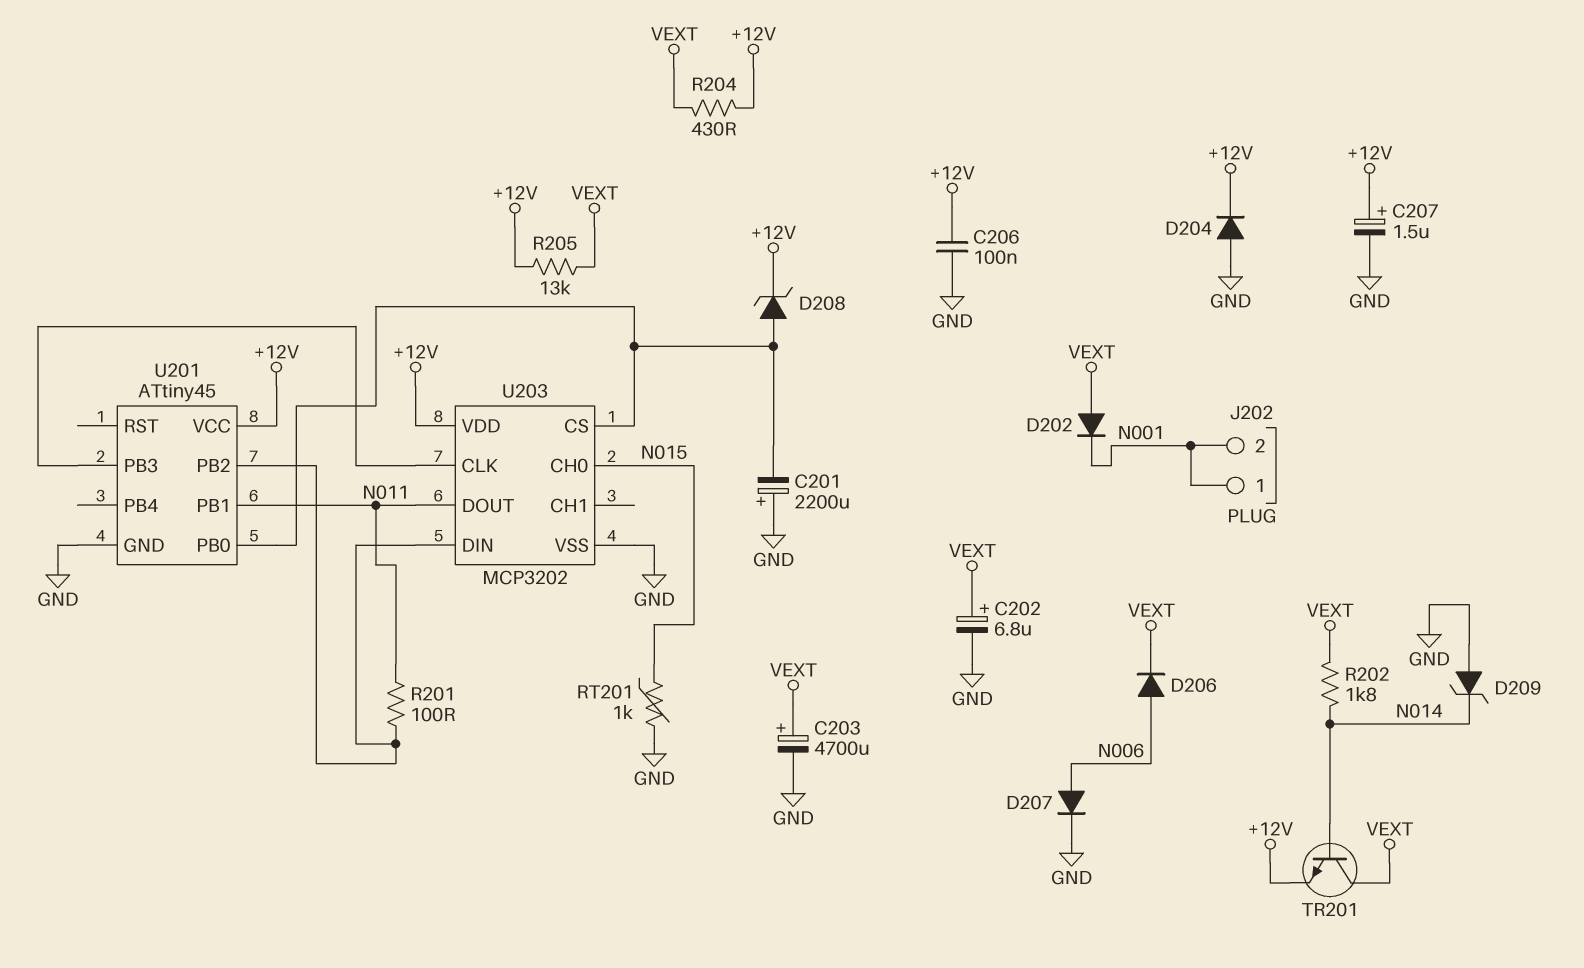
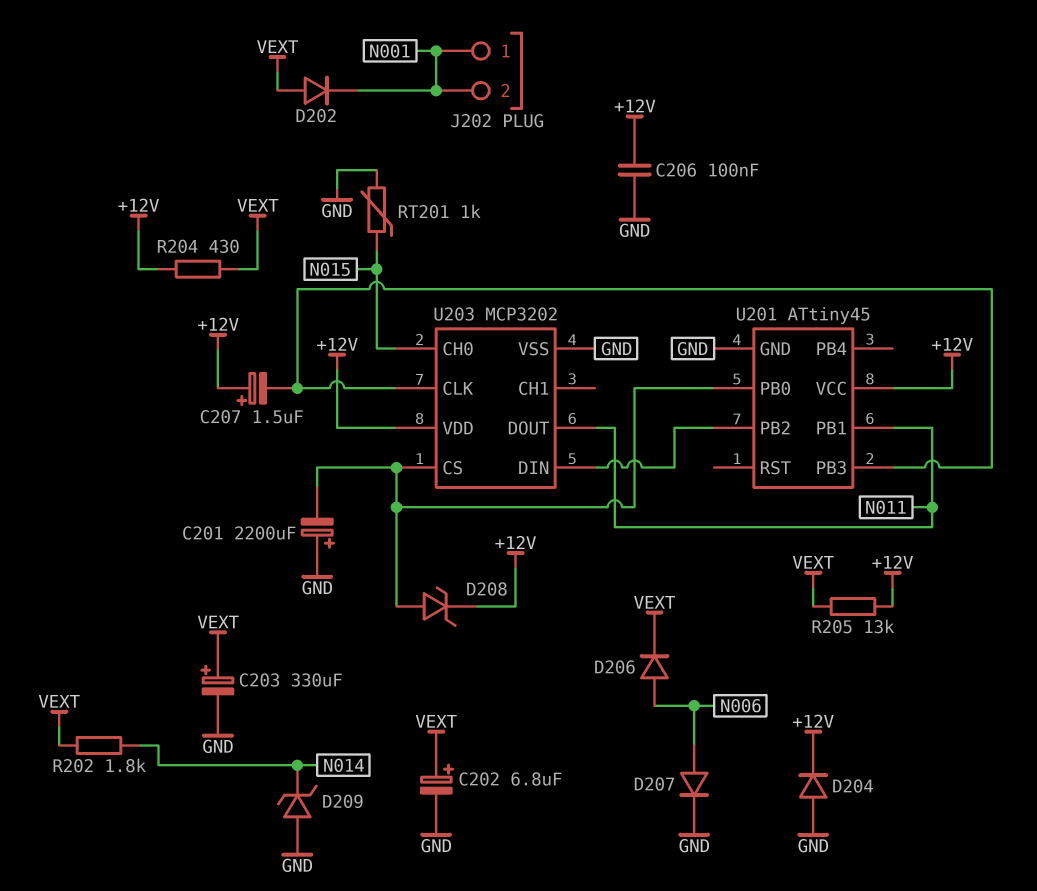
C203: 4700uF (plus VEXT, minus GND) -> 330uF (plus VEXT, minus GND)
C207: 1.5uF (plus +12V, minus GND) -> 1.5uF (plus +12V, minus U201/PB3)
R201: 100 (N011, U201/PB2) -> none
TR201: NPN (B N014, C VEXT, E +12V) -> none

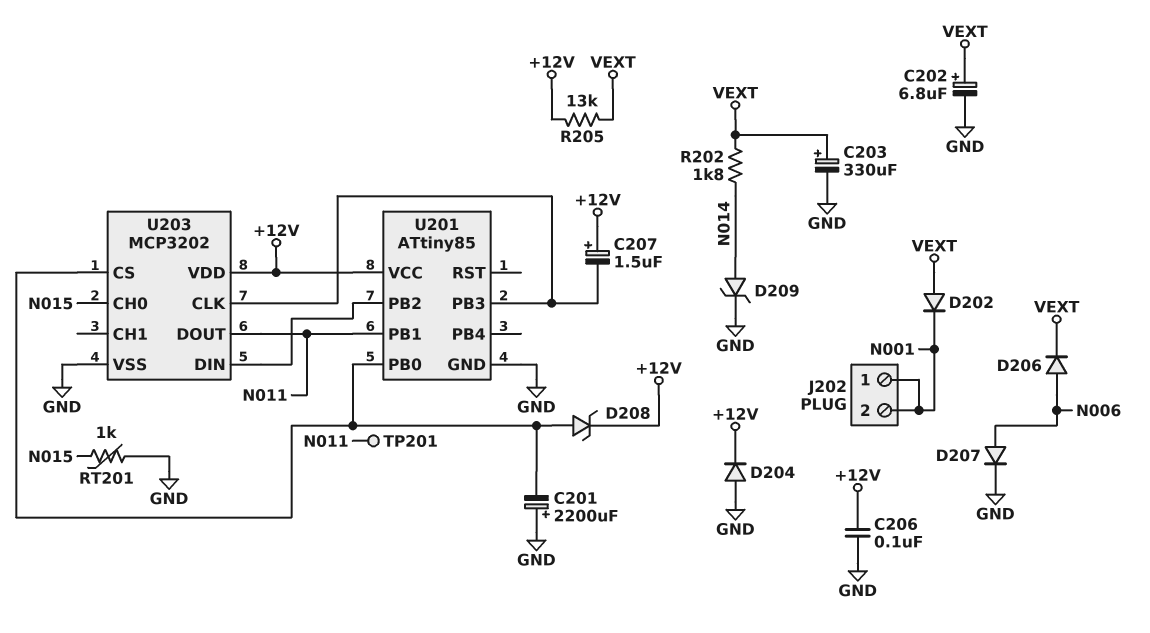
D209: zener (A GND, K N014) -> zener (A N014, K GND)
R204: 430 (+12V, VEXT) -> none
TP201: none -> test point (N011)
U201: ATtiny45 -> ATtiny85

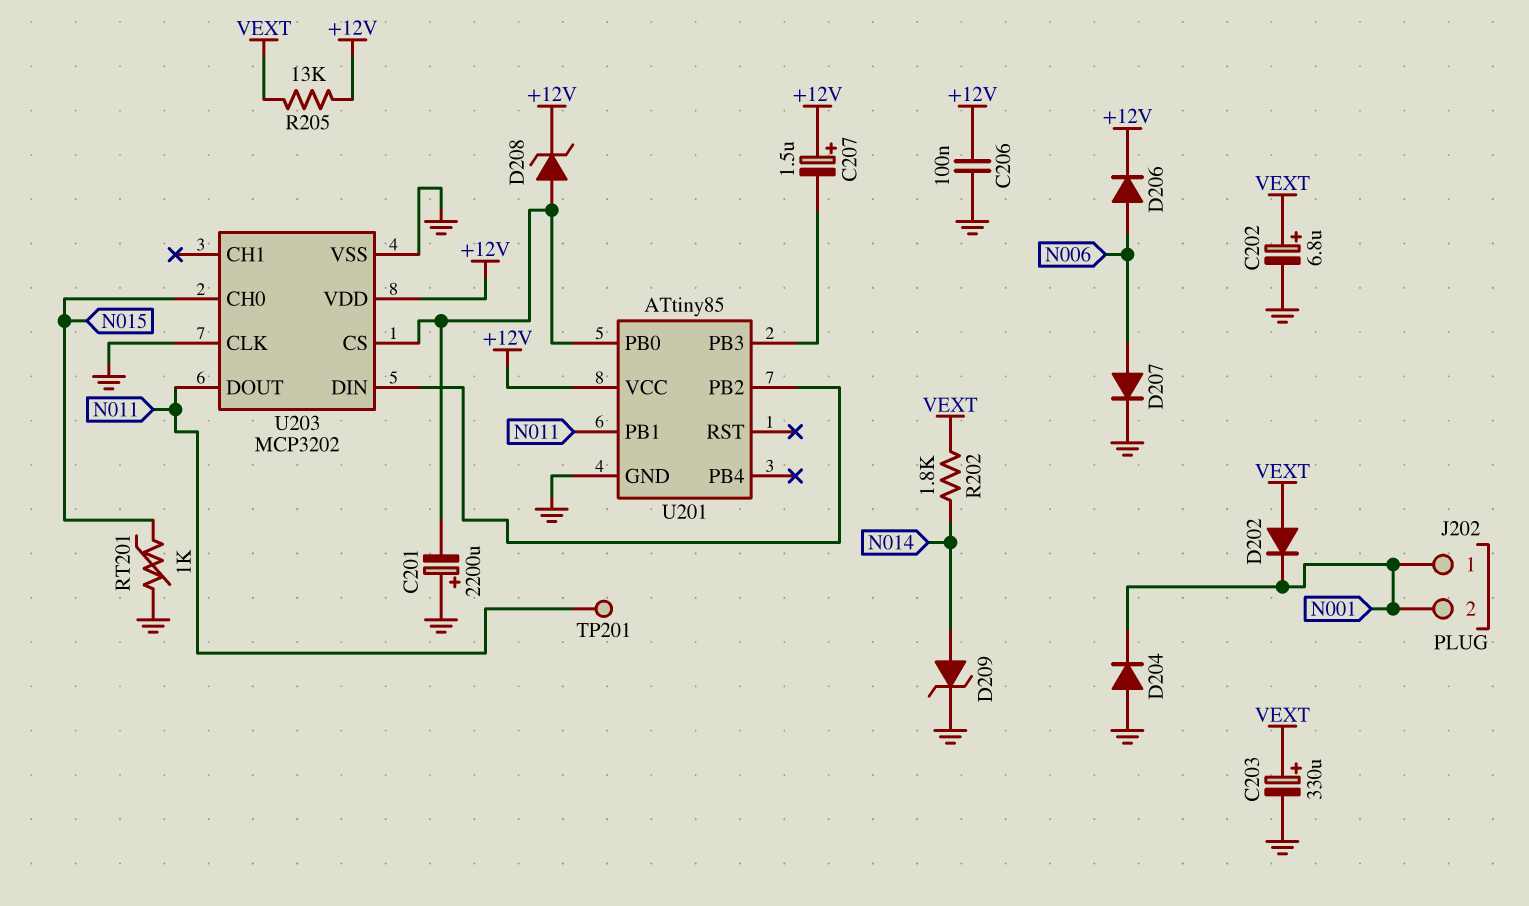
D204: diode (A GND, K +12V) -> diode (A GND, K N001)
D206: diode (A N006, K VEXT) -> diode (A N006, K +12V)
U203 pin CLK: U201/PB3 -> GND

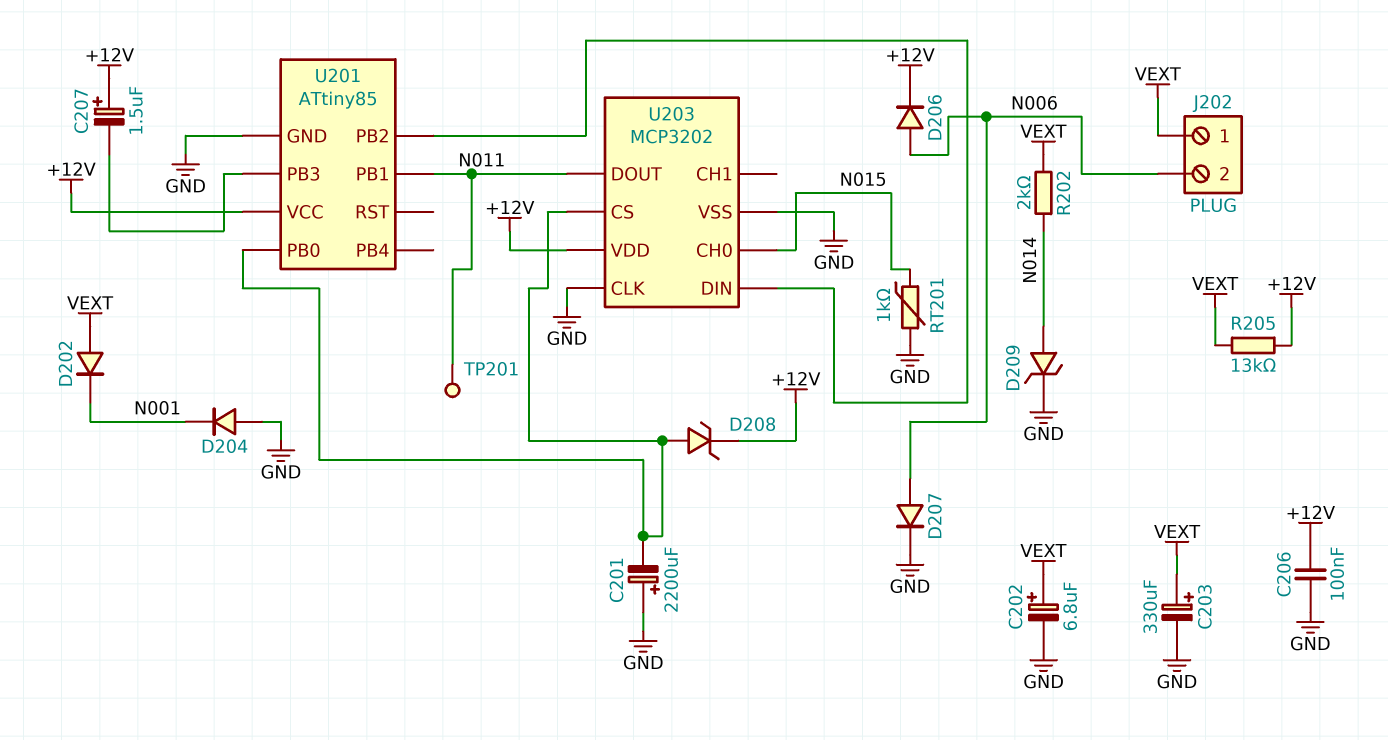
J202 pin 1: N001 -> VEXT
J202 pin 2: N001 -> N006
R202: 1.8k (N014, VEXT) -> 2k (N014, VEXT)

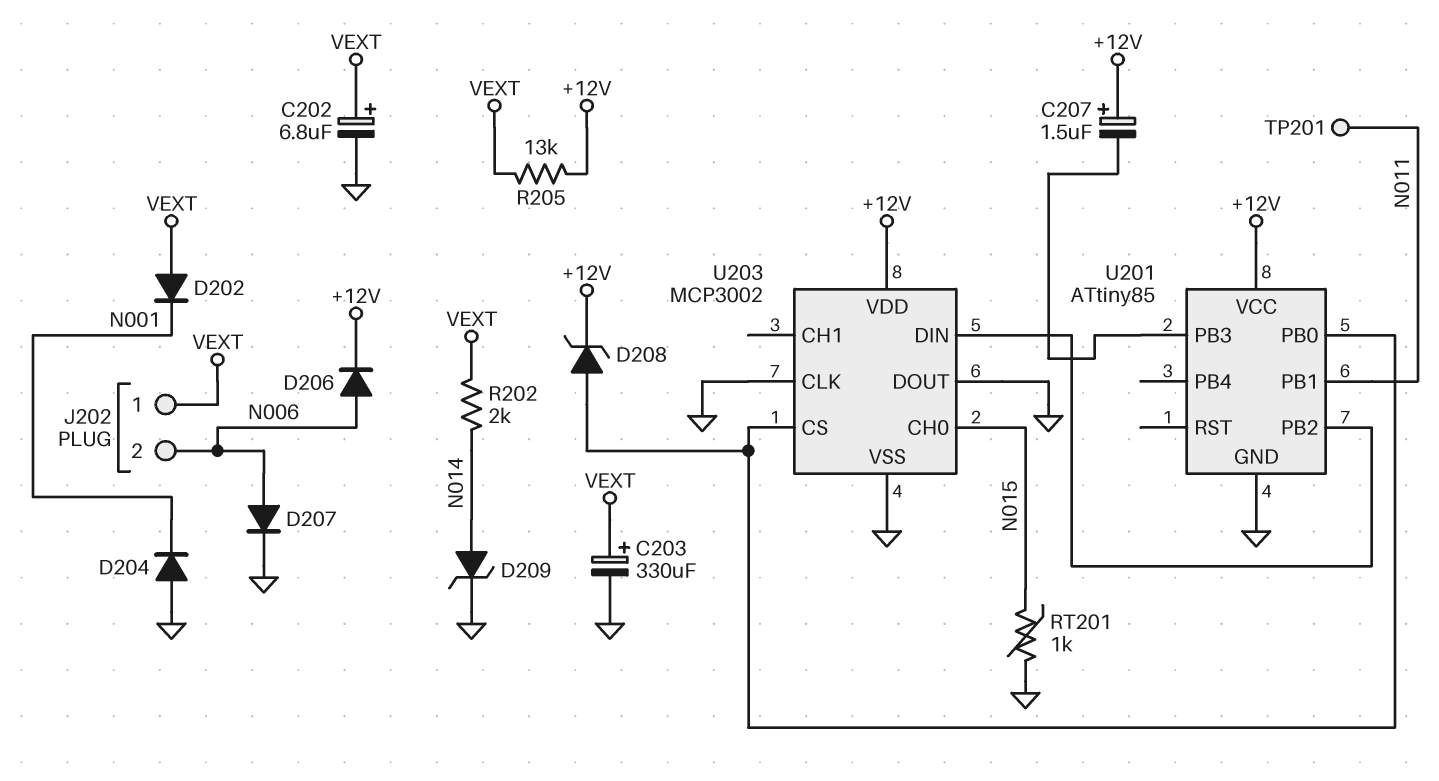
C201: 2200uF (plus GND, minus U201/PB0) -> none
C206: 100nF (+12V, GND) -> none
U203: MCP3202 -> MCP3002
U203 pin DOUT: N011 -> GND

